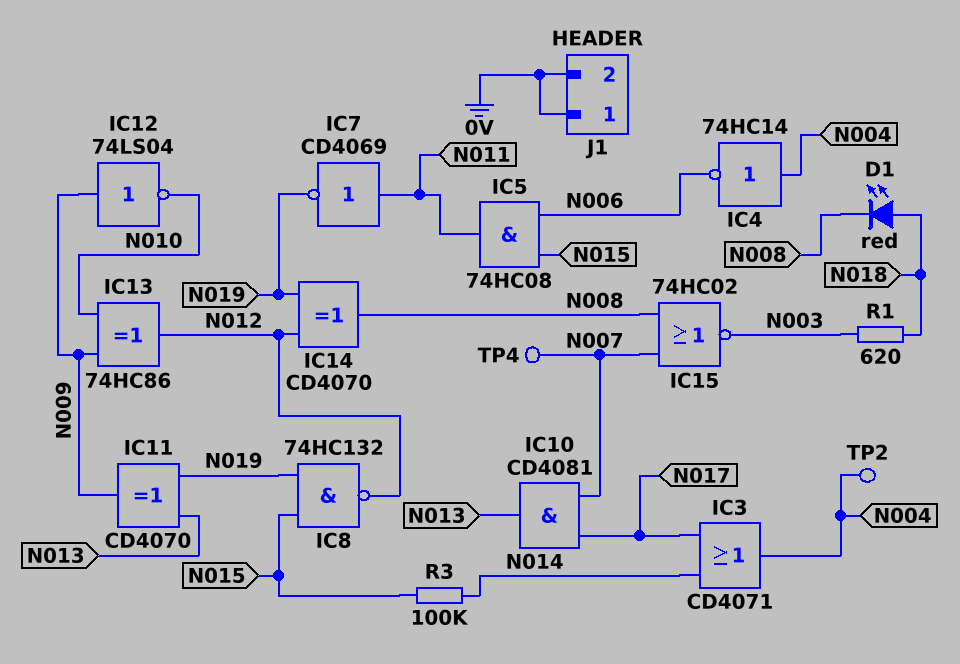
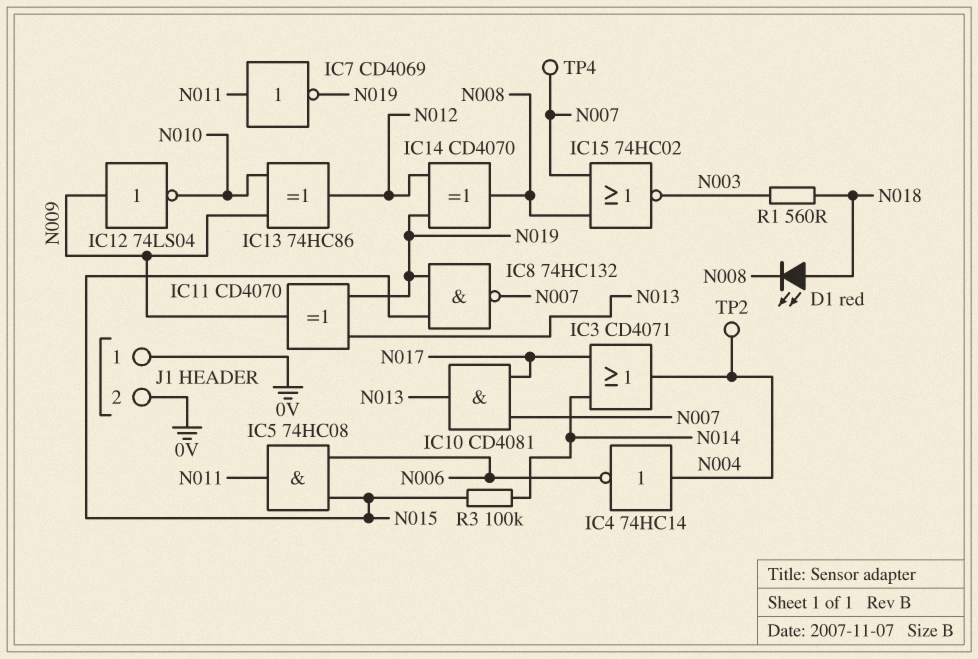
IC8: NAND 74HC132 (in N015, in N019, out N012) -> NAND 74HC132 (in N015, in N019, out N007)
R1: 620 (N003, N018) -> 560 (N003, N018)

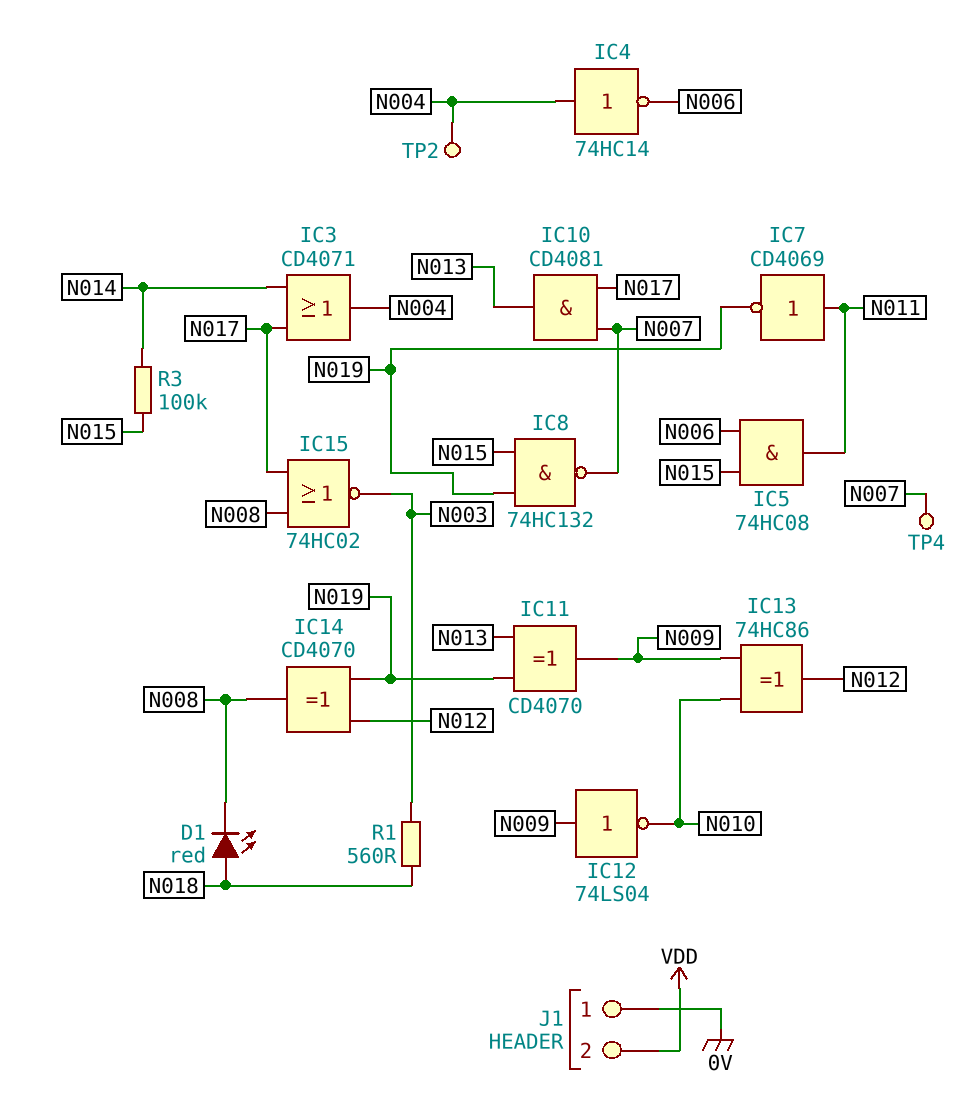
IC15: NOR 74HC02 (in N007, in N008, out N003) -> NOR 74HC02 (in N008, in N017, out N003)
J1 pin 2: 0V -> VDD

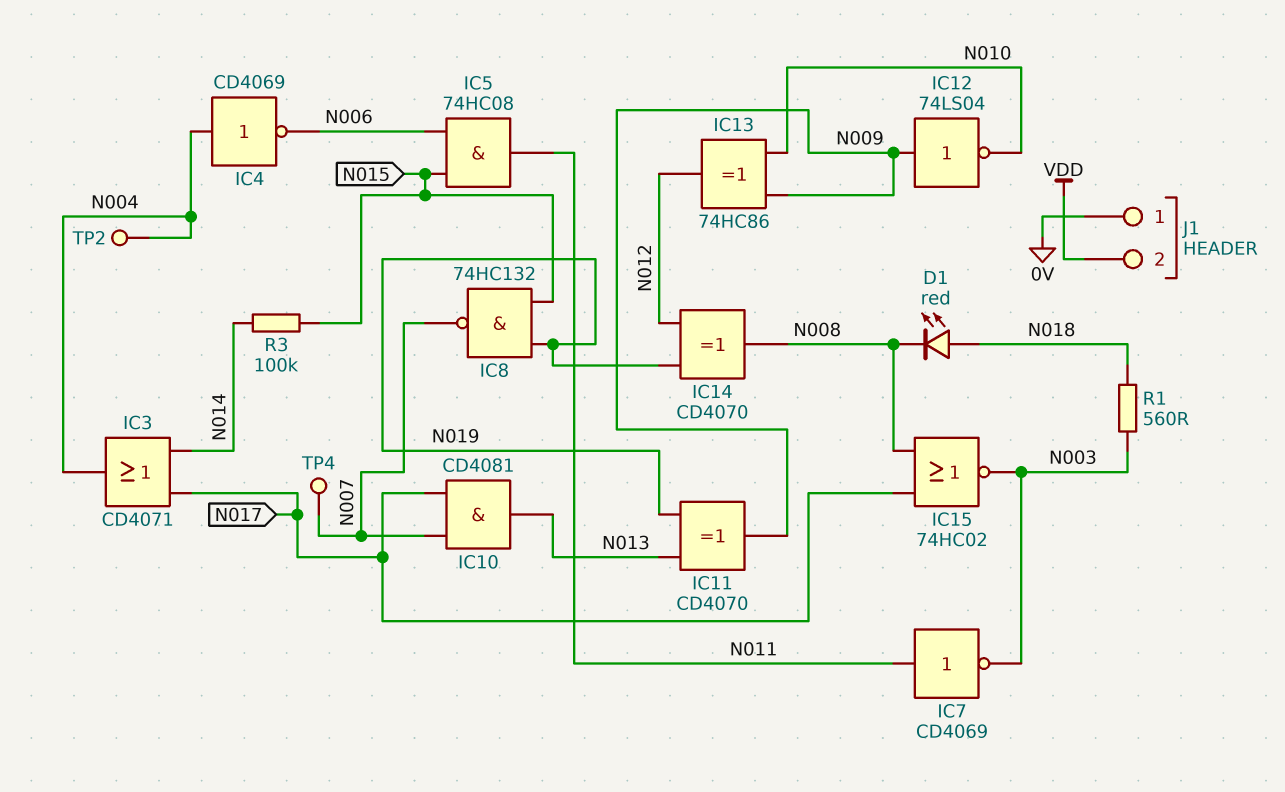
IC4: NOT 74HC14 (in N004, out N006) -> NOT CD4069 (in N004, out N006)
IC7: NOT CD4069 (in N011, out N019) -> NOT CD4069 (in N011, out N003)

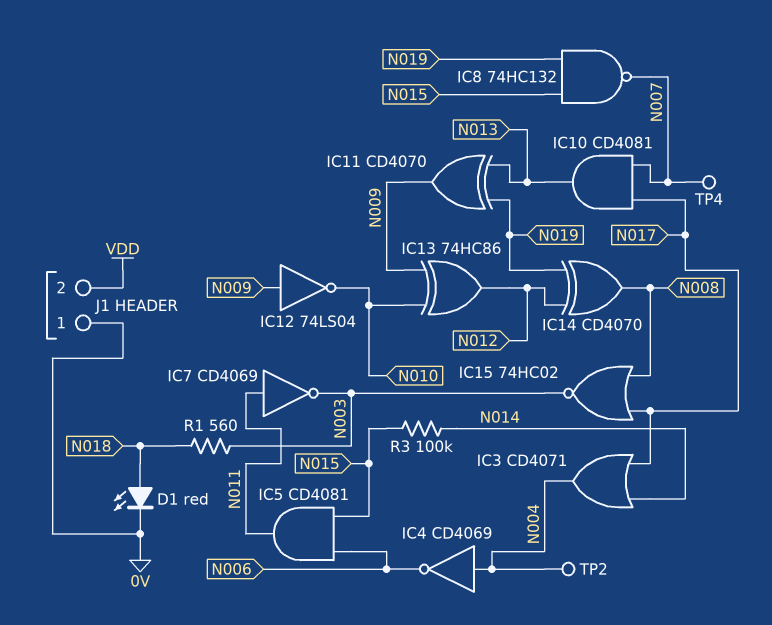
D1: LED red (A N018, K N008) -> LED red (A N018, K 0V)
IC5: AND 74HC08 (in N006, in N015, out N011) -> AND CD4081 (in N006, in N015, out N011)

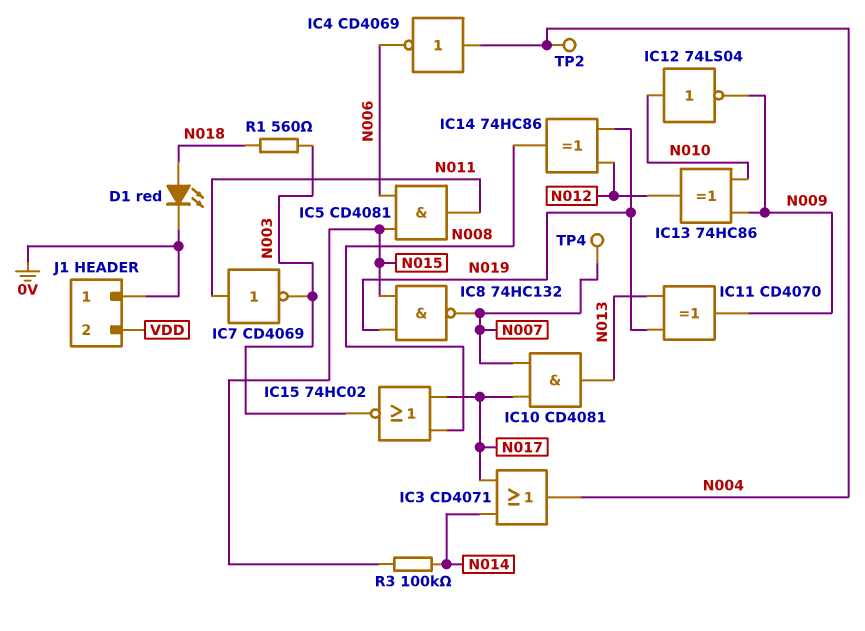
IC12: NOT 74LS04 (in N009, out N010) -> NOT 74LS04 (in N010, out N009)
IC14: XOR CD4070 (in N012, in N019, out N008) -> XOR 74HC86 (in N012, in N019, out N008)

